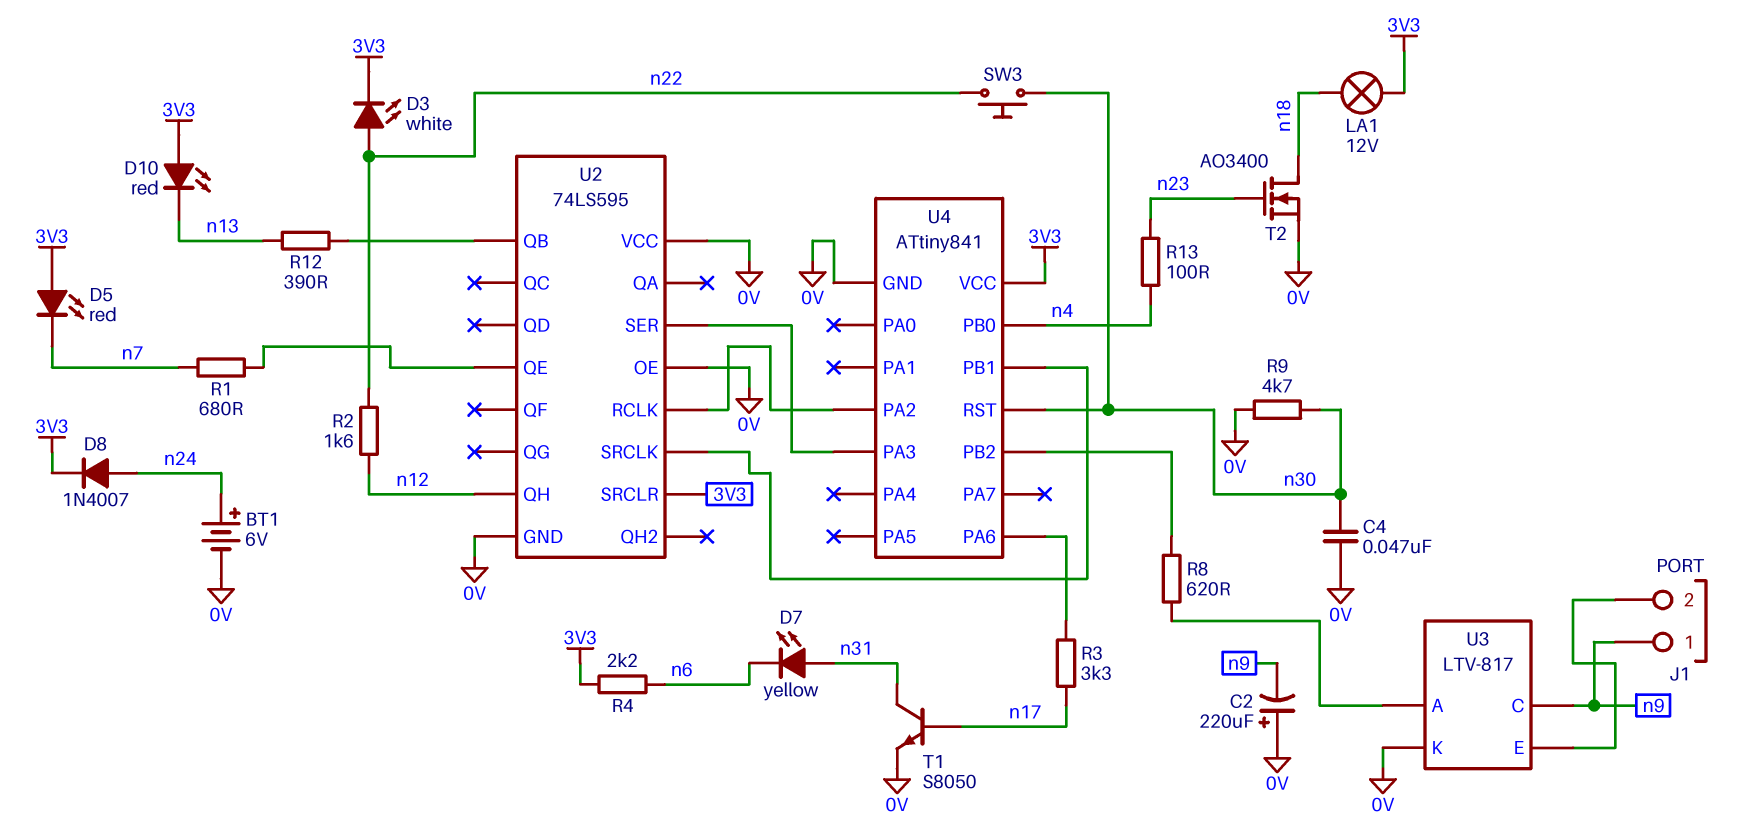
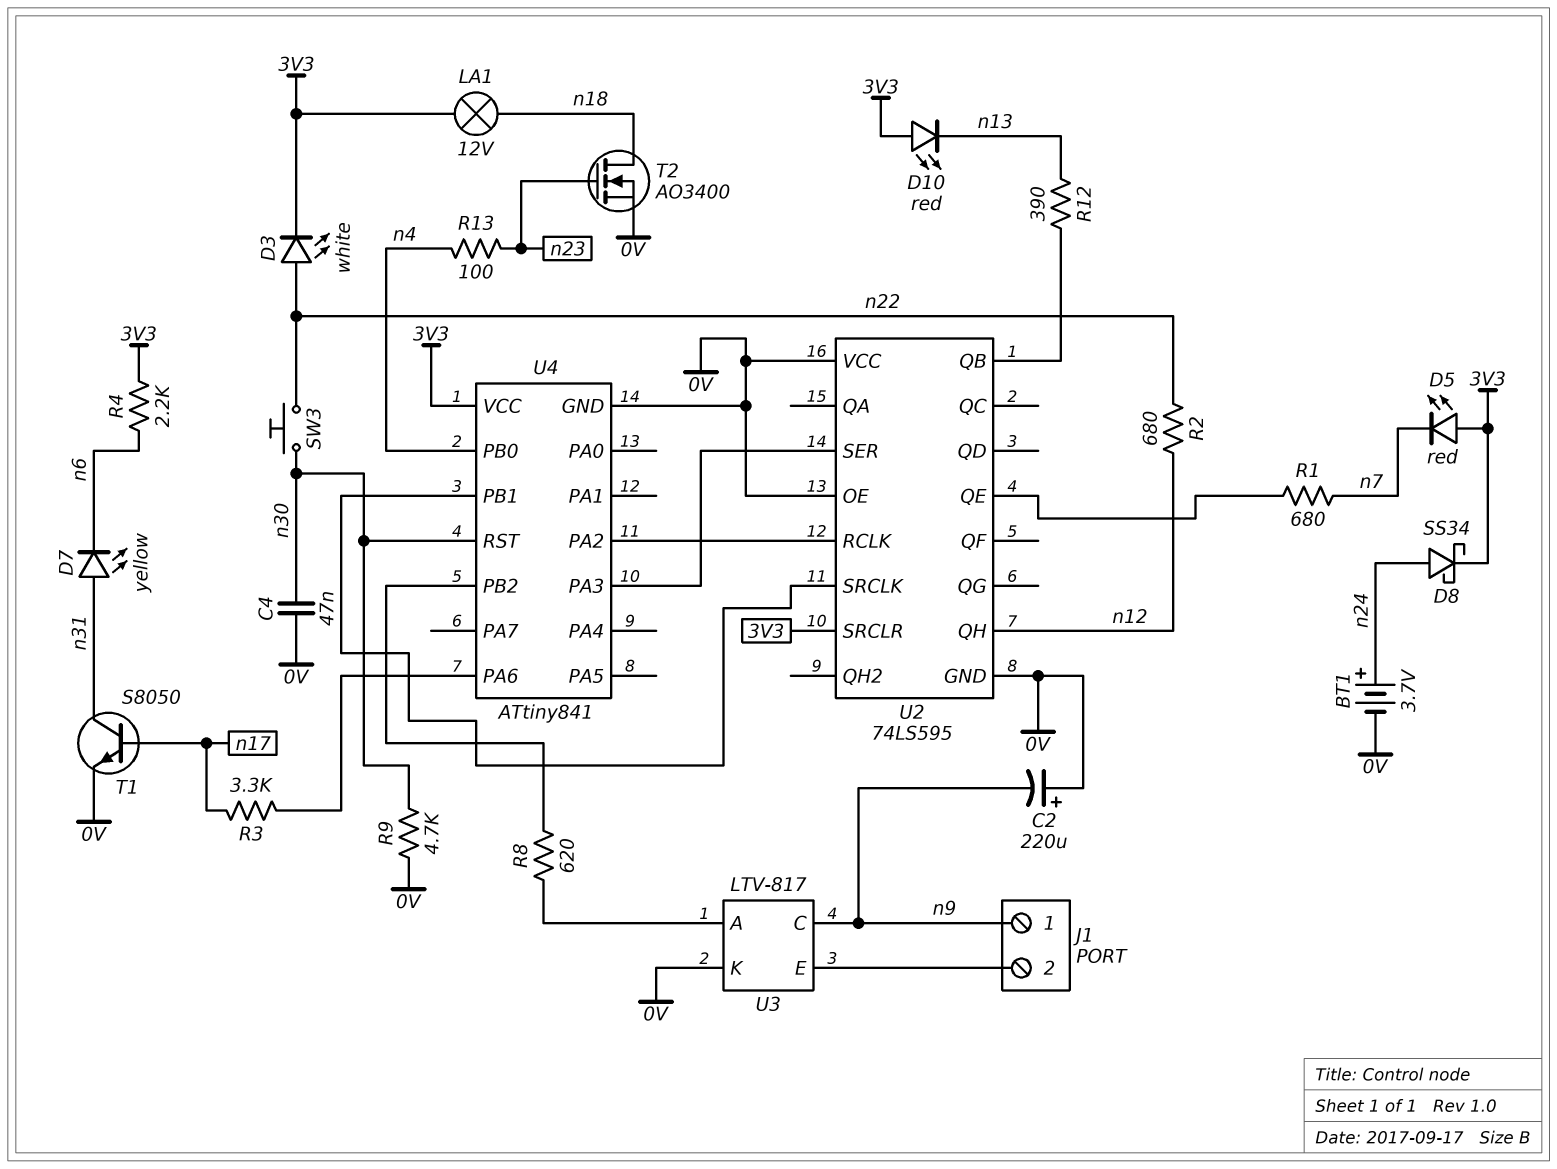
BT1: 6V (plus n24, minus 0V) -> 3.7V (plus n24, minus 0V)
D8: diode 1N4007 (A n24, K 3V3) -> schottky SS34 (A n24, K 3V3)
R2: 1.6k (n12, n22) -> 680 (n12, n22)

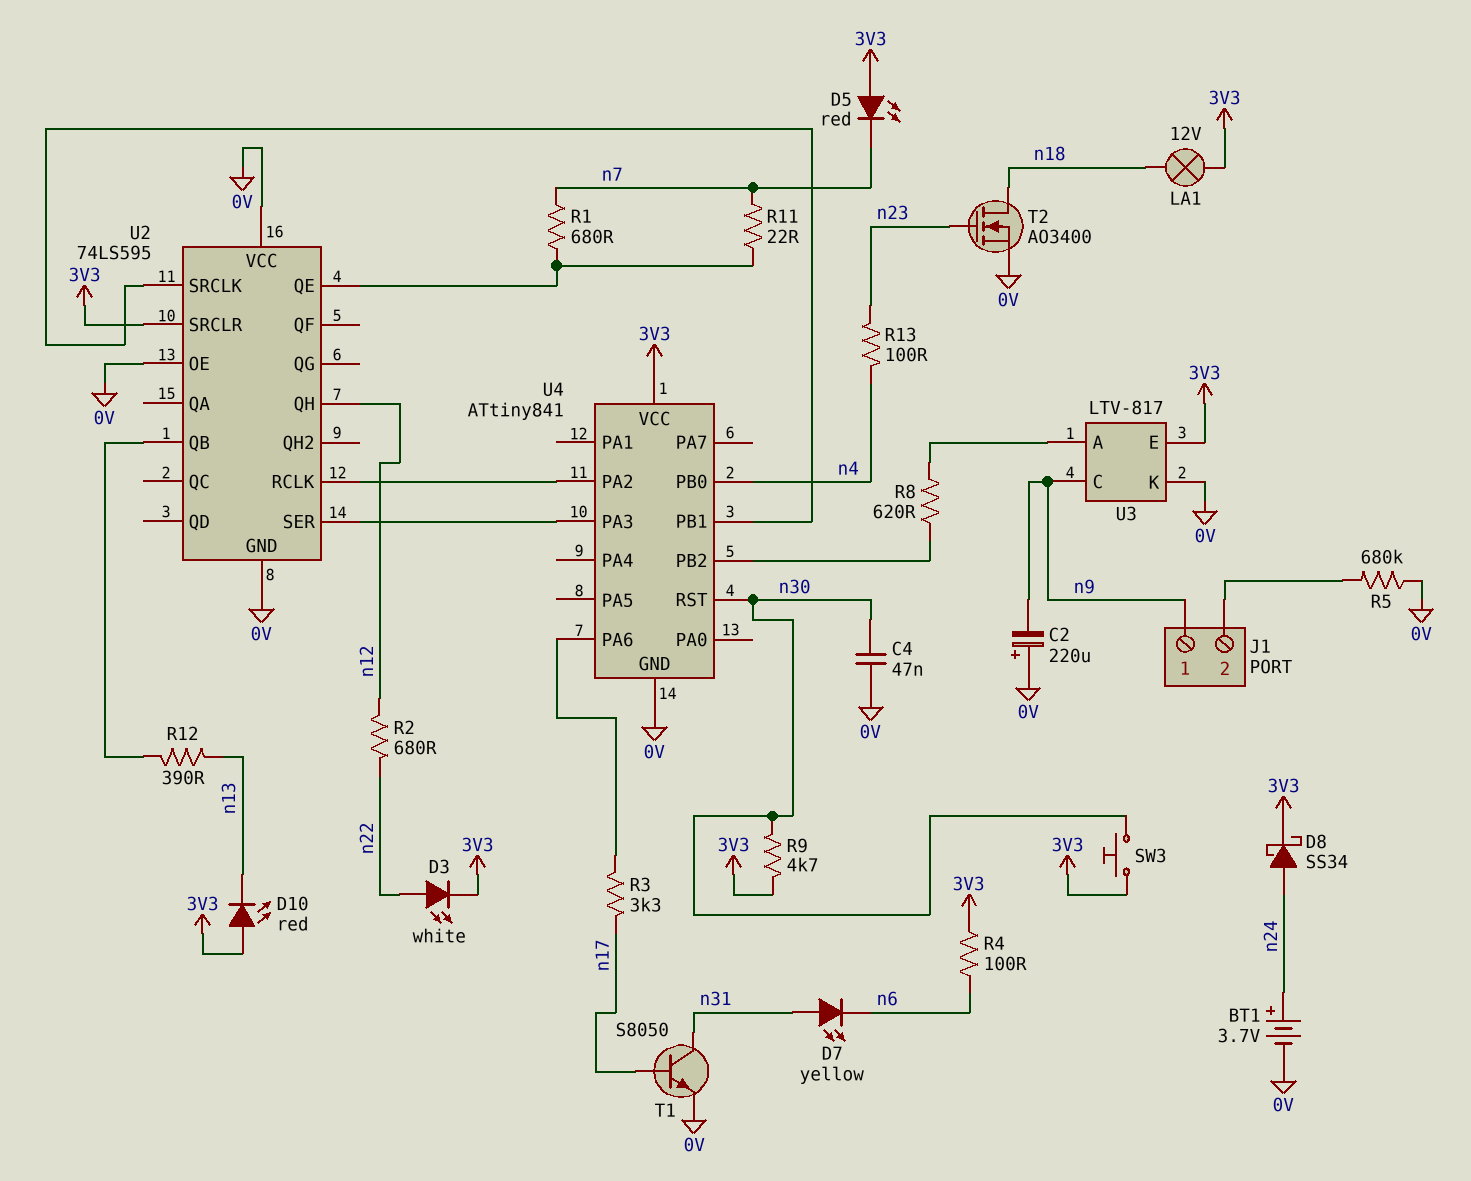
R4: 2.2k (3V3, n6) -> 100 (3V3, n6)
R5: none -> 680k (0V, J1/2)
R9: 4.7k (0V, n30) -> 4.7k (3V3, n30)
R11: none -> 22 (U2/QE, n7)
SW3: button (n22, n30) -> button (3V3, n30)
U3 pin E: J1/2 -> 3V3

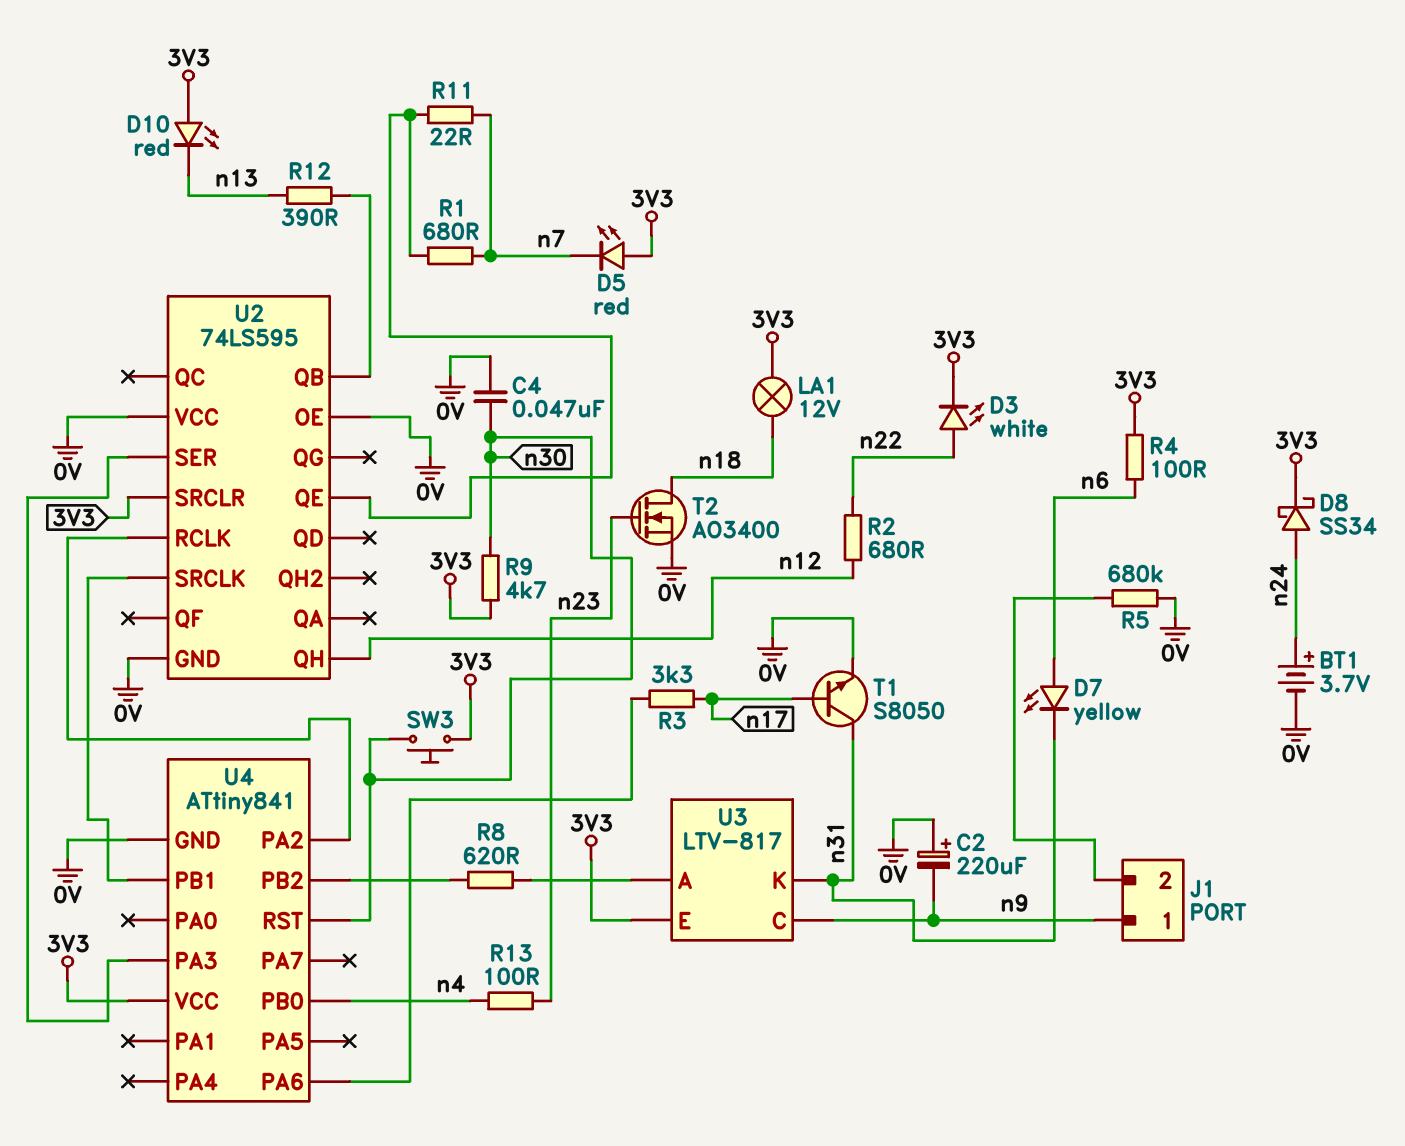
D7: LED yellow (A n31, K n6) -> LED yellow (A n6, K n31)
U3 pin K: 0V -> n31

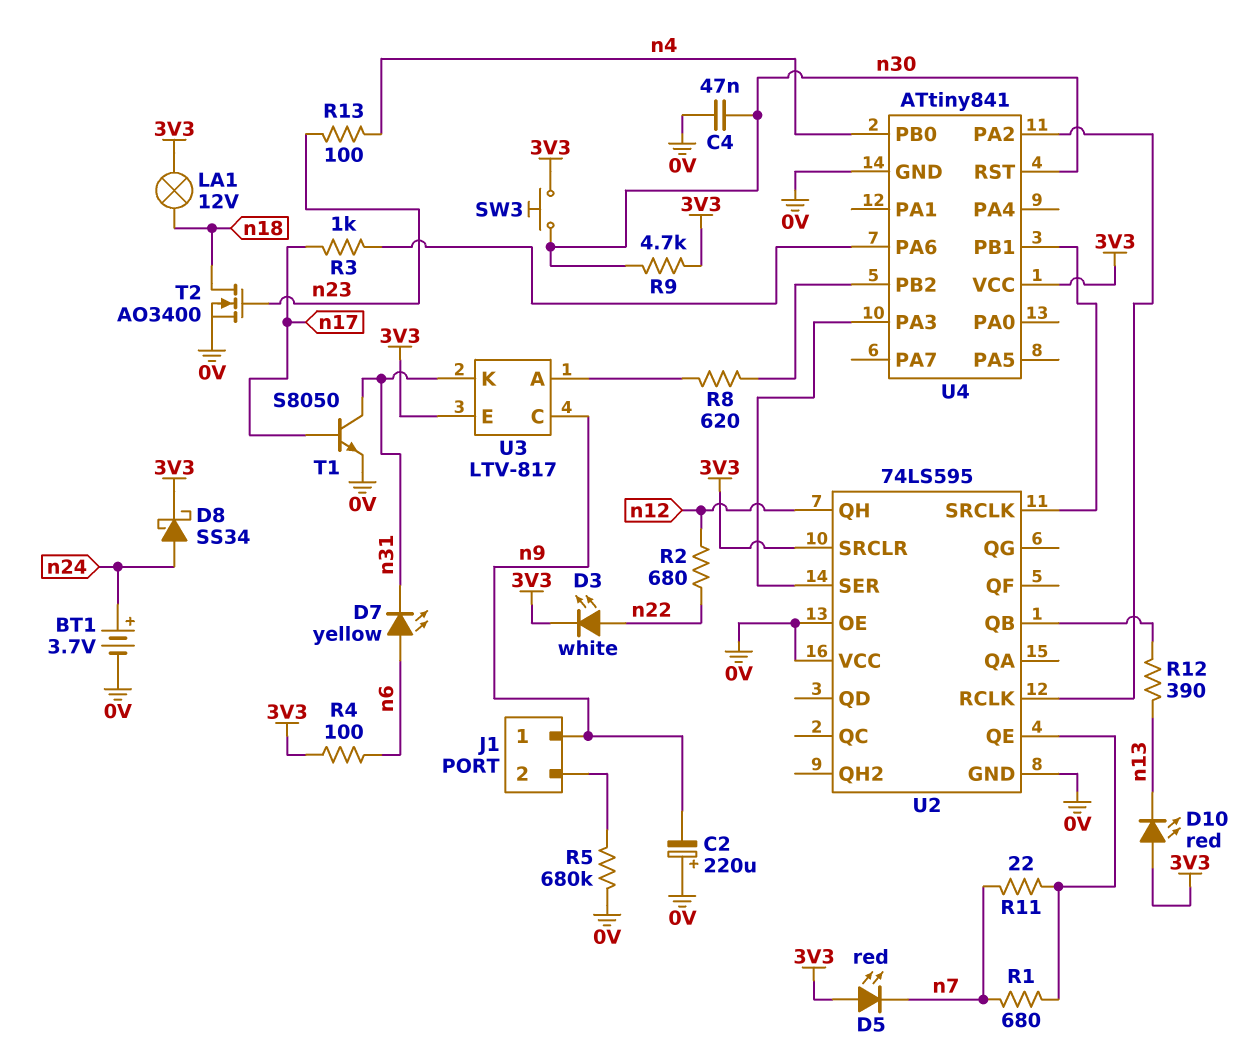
R3: 3.3k (U4/PA6, n17) -> 1k (U4/PA6, n17)

